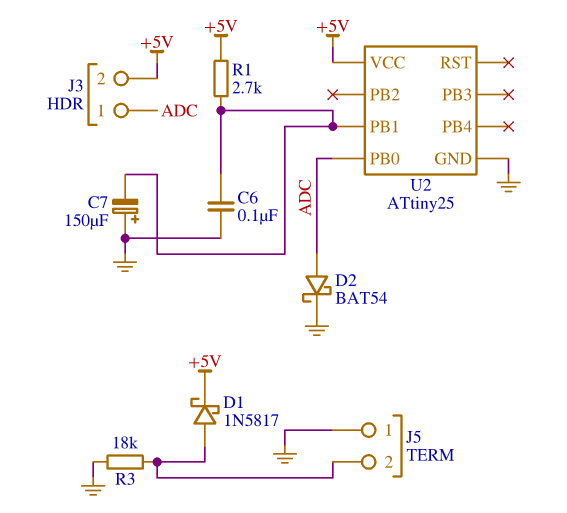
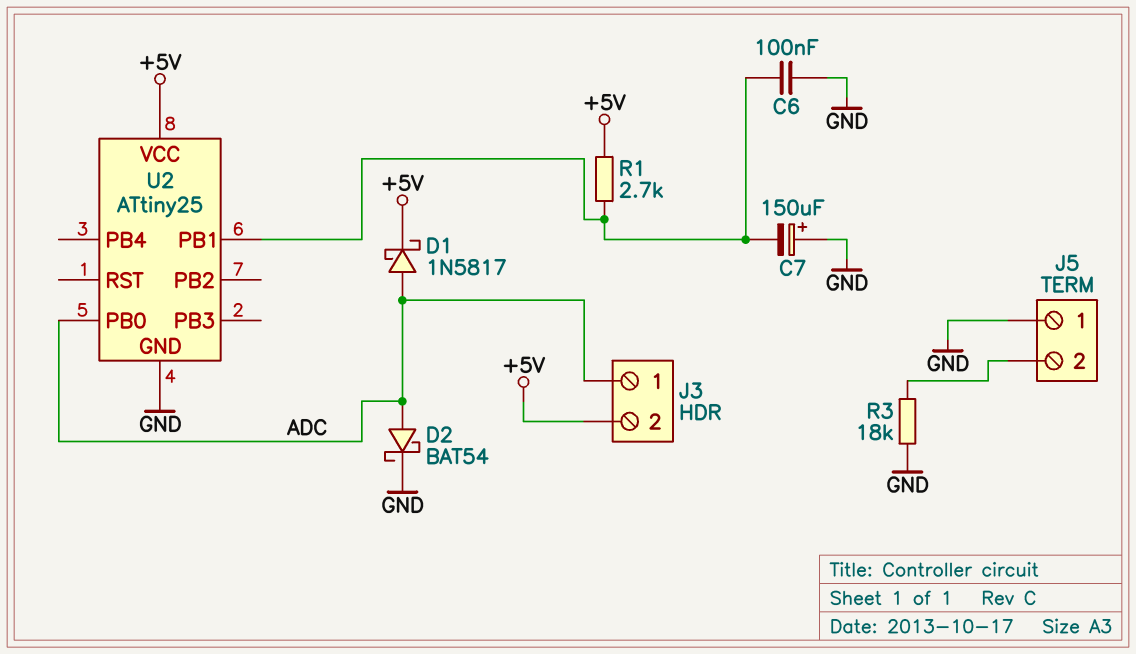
D1: schottky 1N5817 (A J5/2, K +5V) -> schottky 1N5817 (A ADC, K +5V)

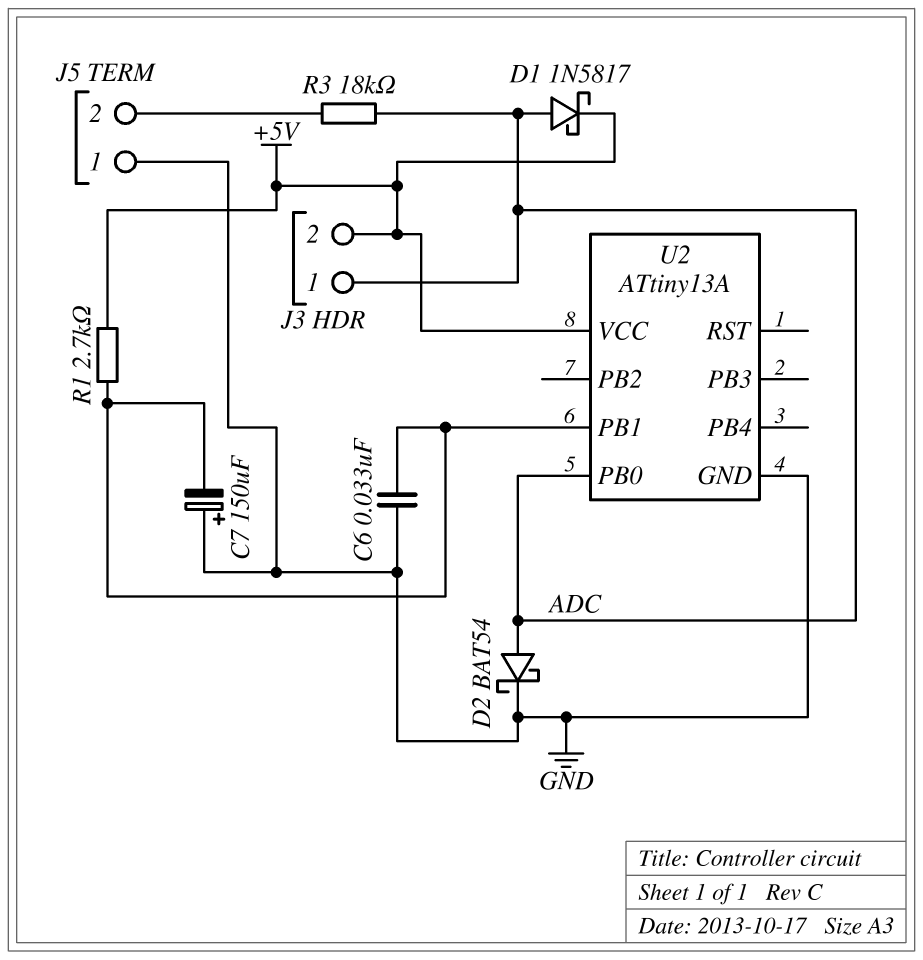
C6: 100nF (GND, U2/PB1) -> 33nF (GND, U2/PB1)
R3: 18k (GND, J5/2) -> 18k (ADC, J5/2)
U2: ATtiny25 -> ATtiny13A

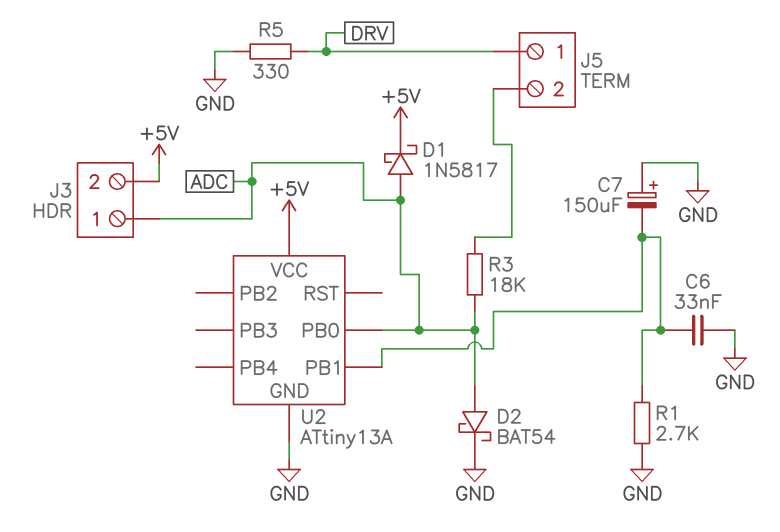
J5 pin 1: GND -> DRV
R1: 2.7k (+5V, U2/PB1) -> 2.7k (GND, U2/PB1)
R5: none -> 330 (DRV, GND)

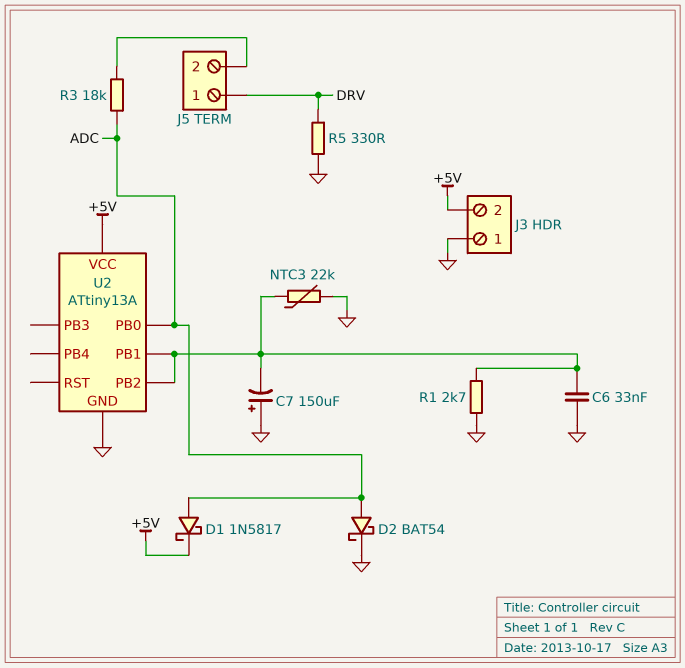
J3 pin 1: ADC -> GND
NTC3: none -> 22k (GND, U2/PB1)
U2 pin PB2: none -> U2/PB1

